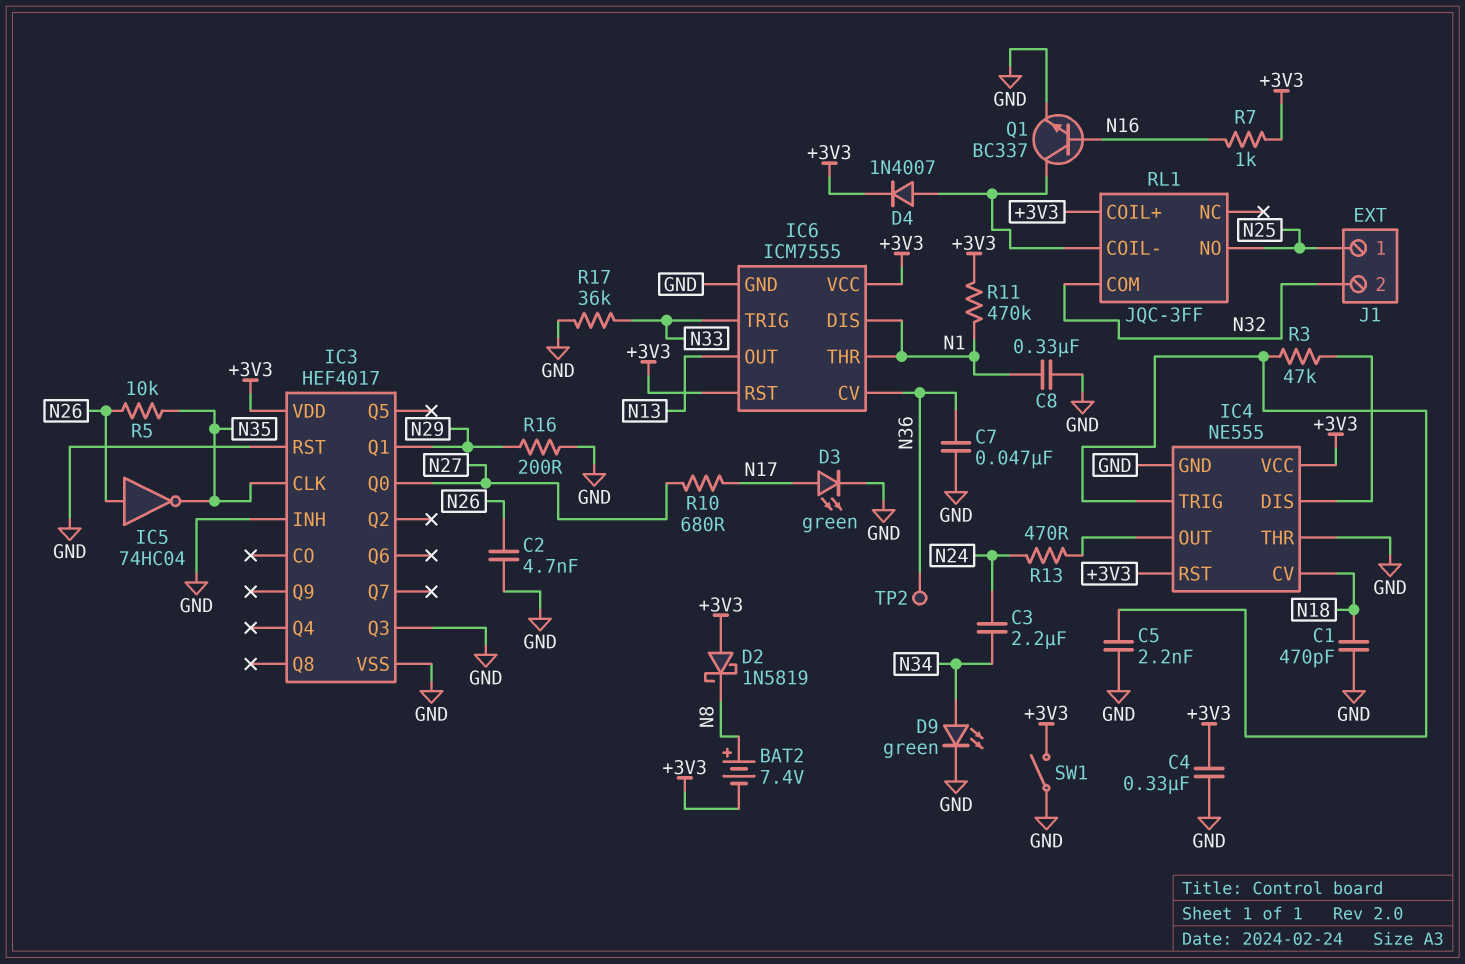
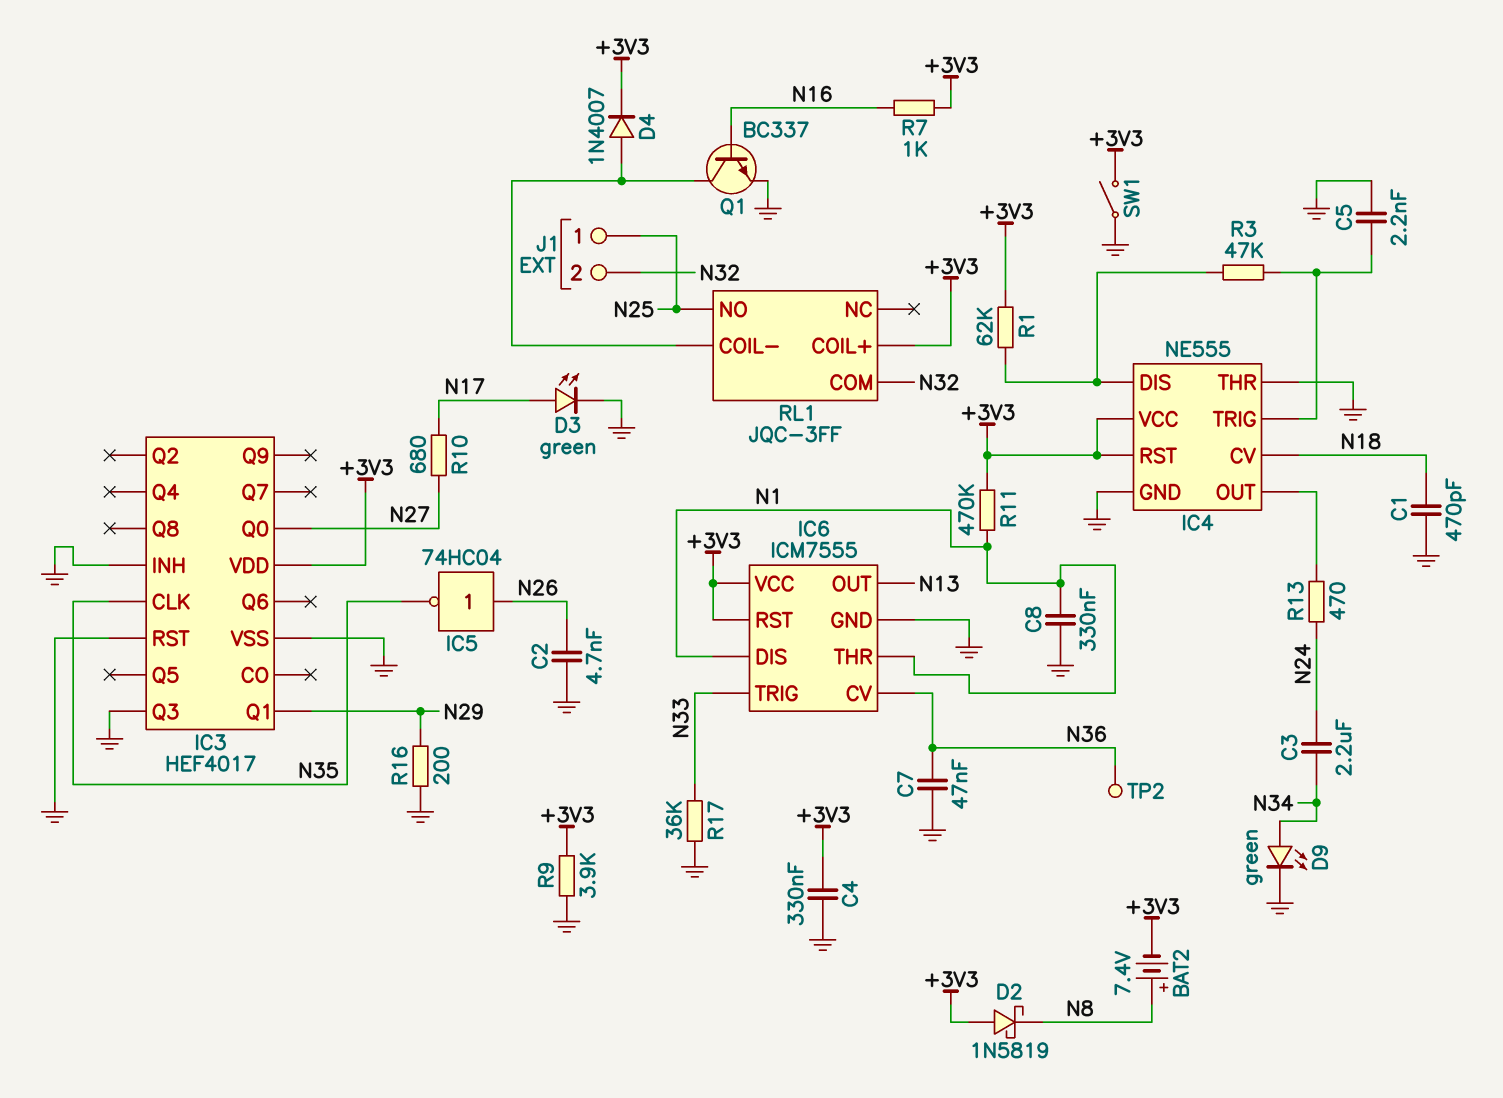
R1: none -> 62k (+3V3, IC4/DIS)
R5: 10k (N26, N35) -> none
R9: none -> 3.9k (+3V3, GND)

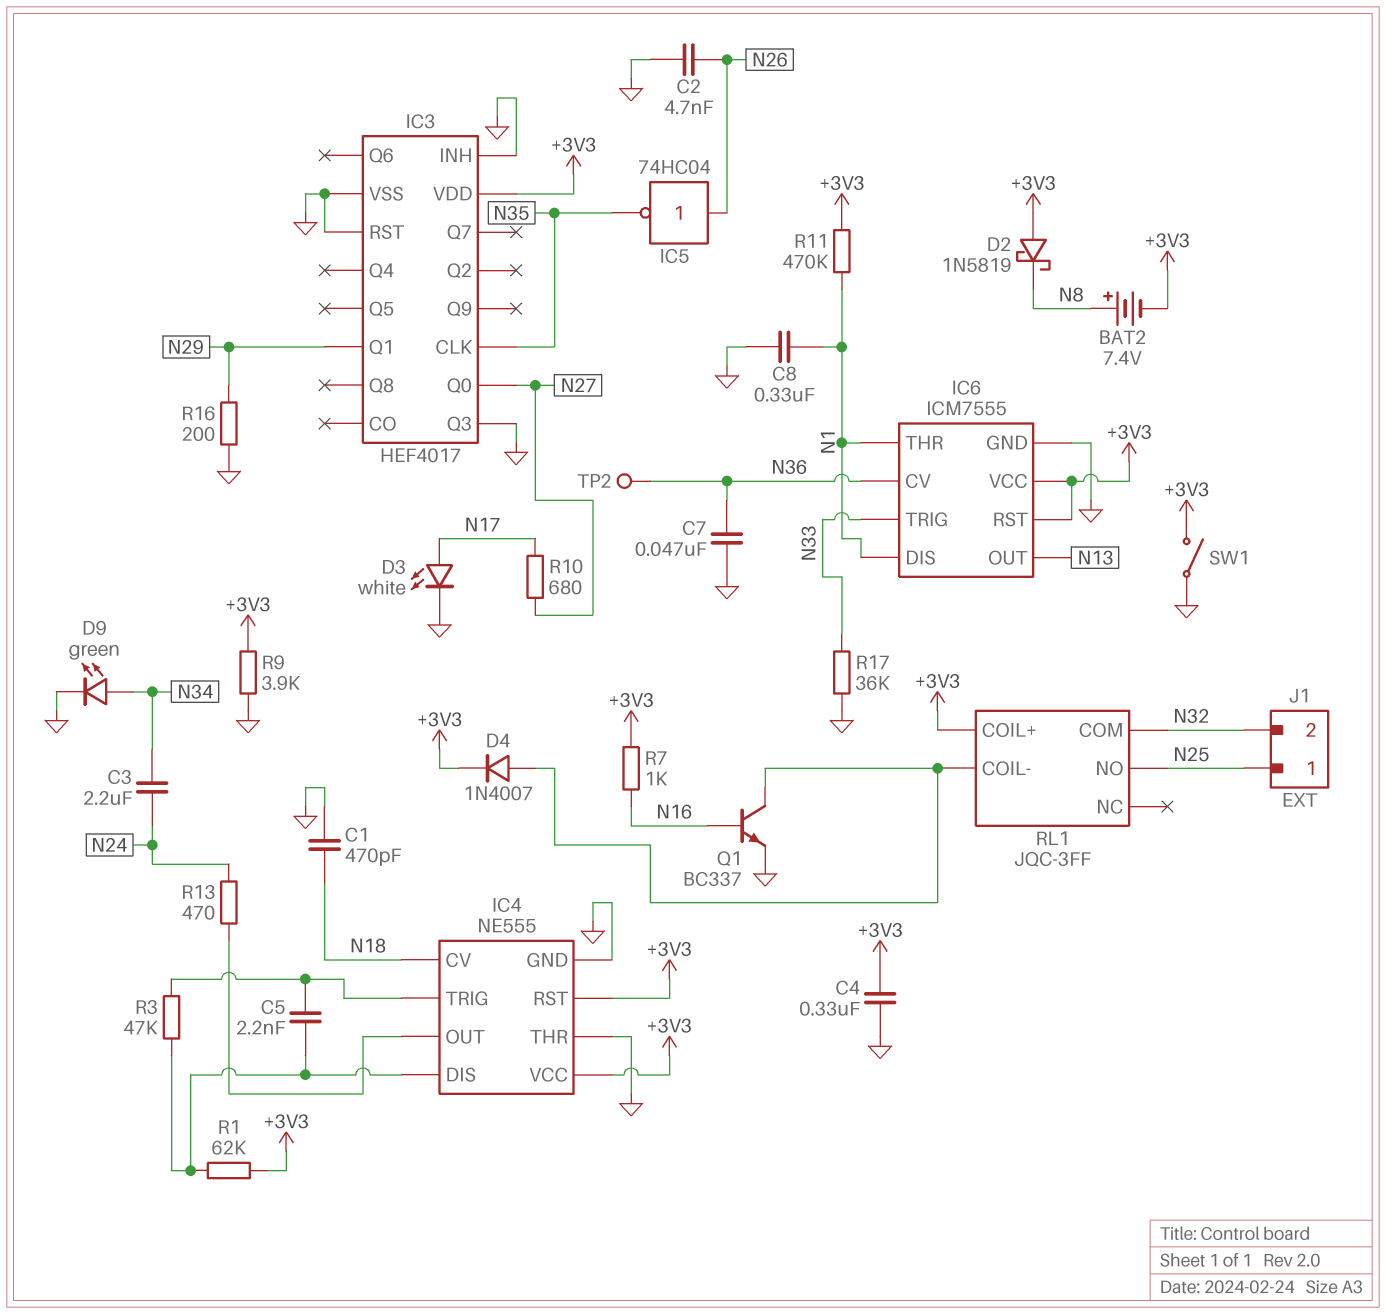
C5: 2.2nF (GND, IC4/TRIG) -> 2.2nF (IC4/DIS, IC4/TRIG)
D3: LED green (A N17, K GND) -> LED white (A N17, K GND)

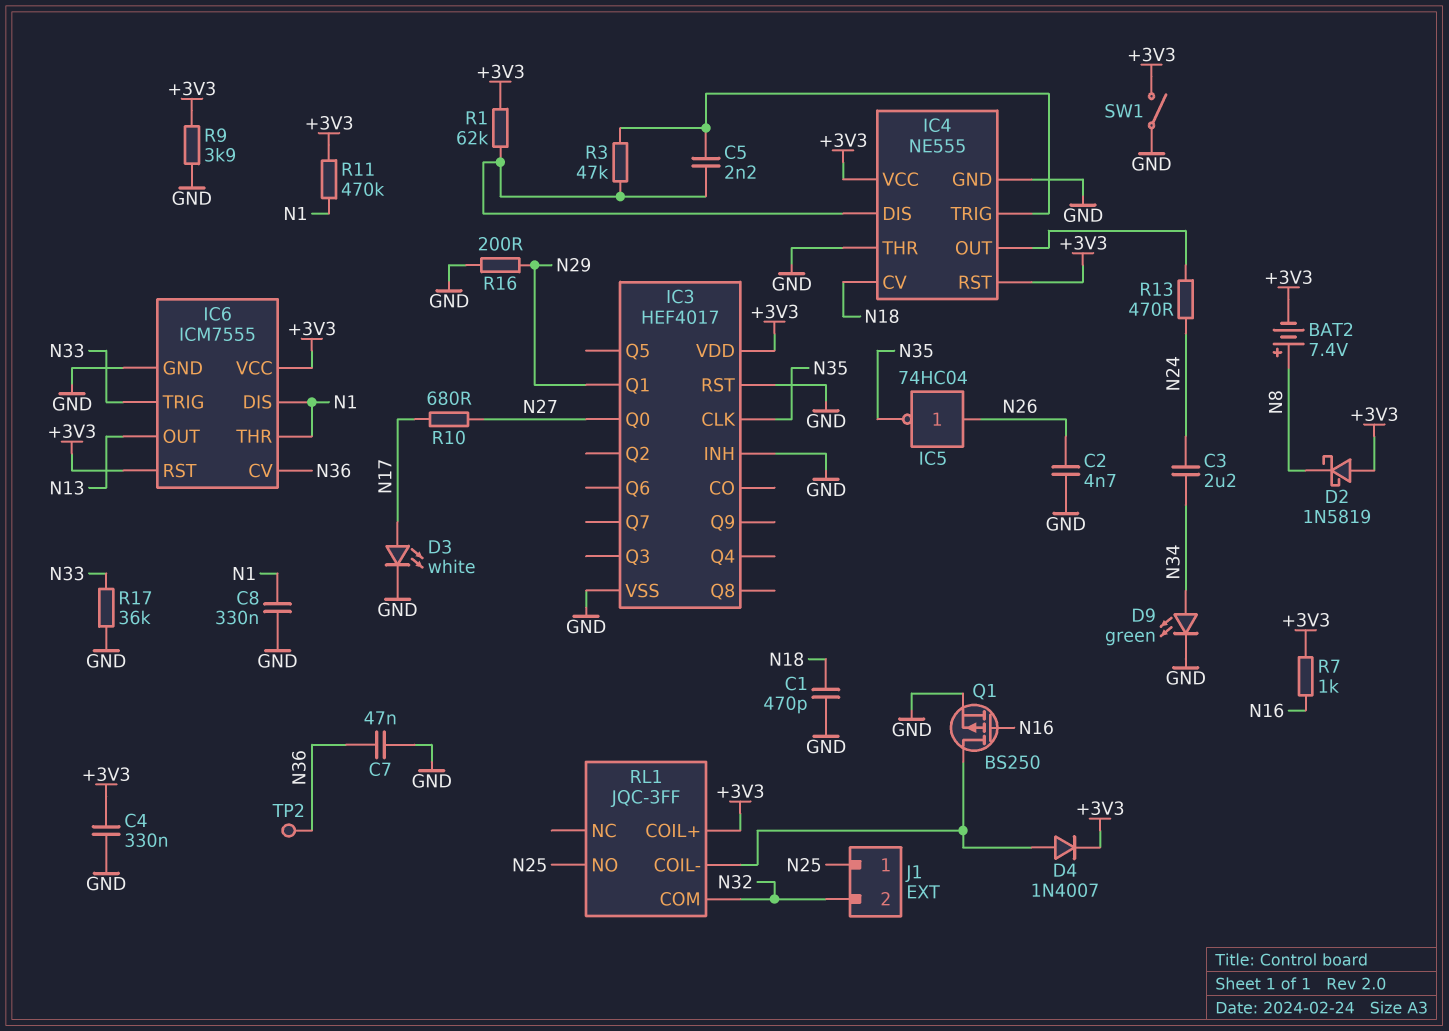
IC3 pin Q3: GND -> none
Q1: NPN BC337 (B N16, C RL1/COIL-, E GND) -> PMOS BS250 (G N16, D RL1/COIL-, S GND)

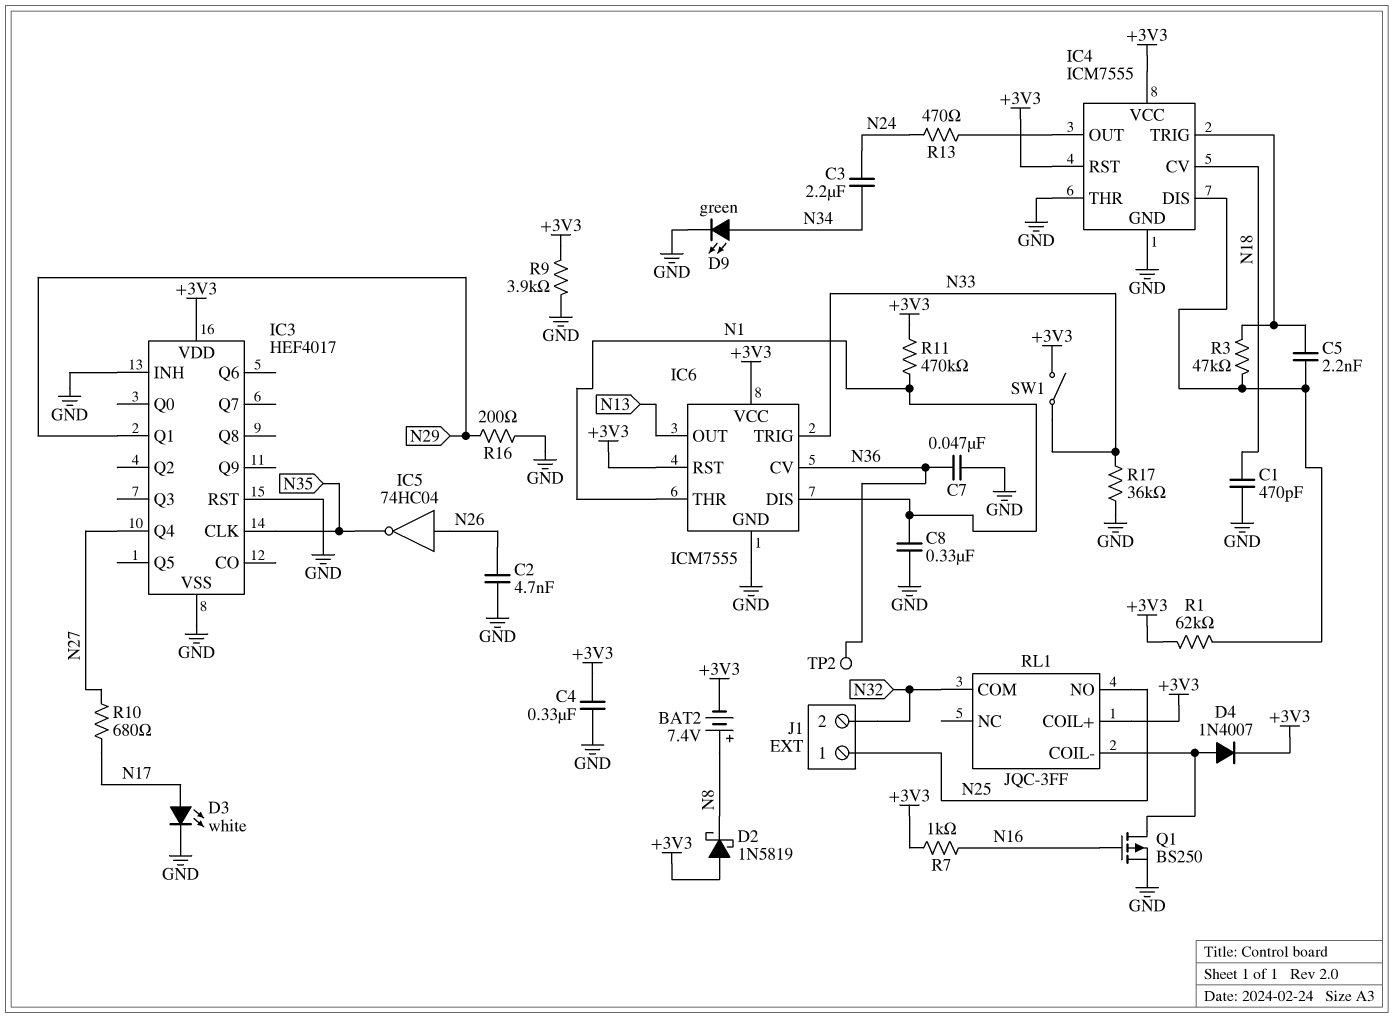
IC3 pin Q0: N27 -> none
IC3 pin Q4: none -> N27
IC4: NE555 -> ICM7555
SW1: switch (+3V3, GND) -> switch (+3V3, N33)

